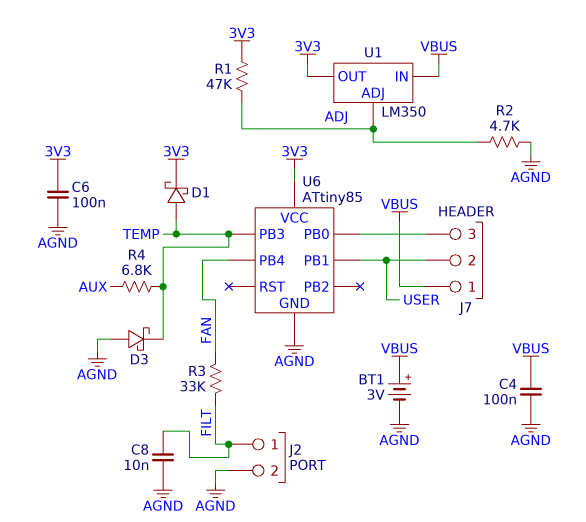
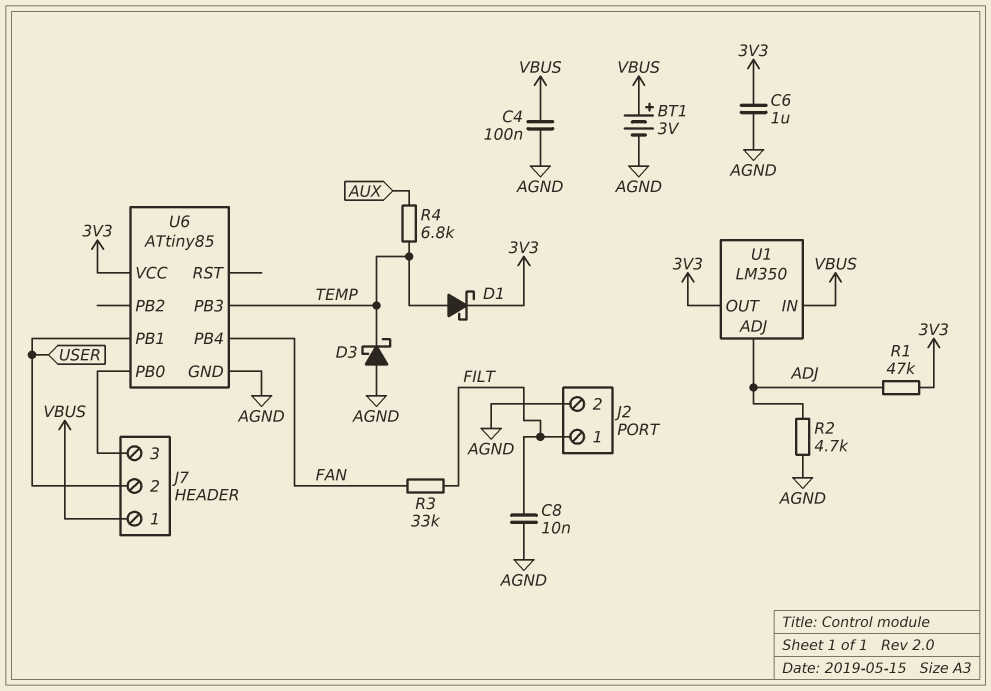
C6: 100nF (3V3, AGND) -> 1uF (3V3, AGND)

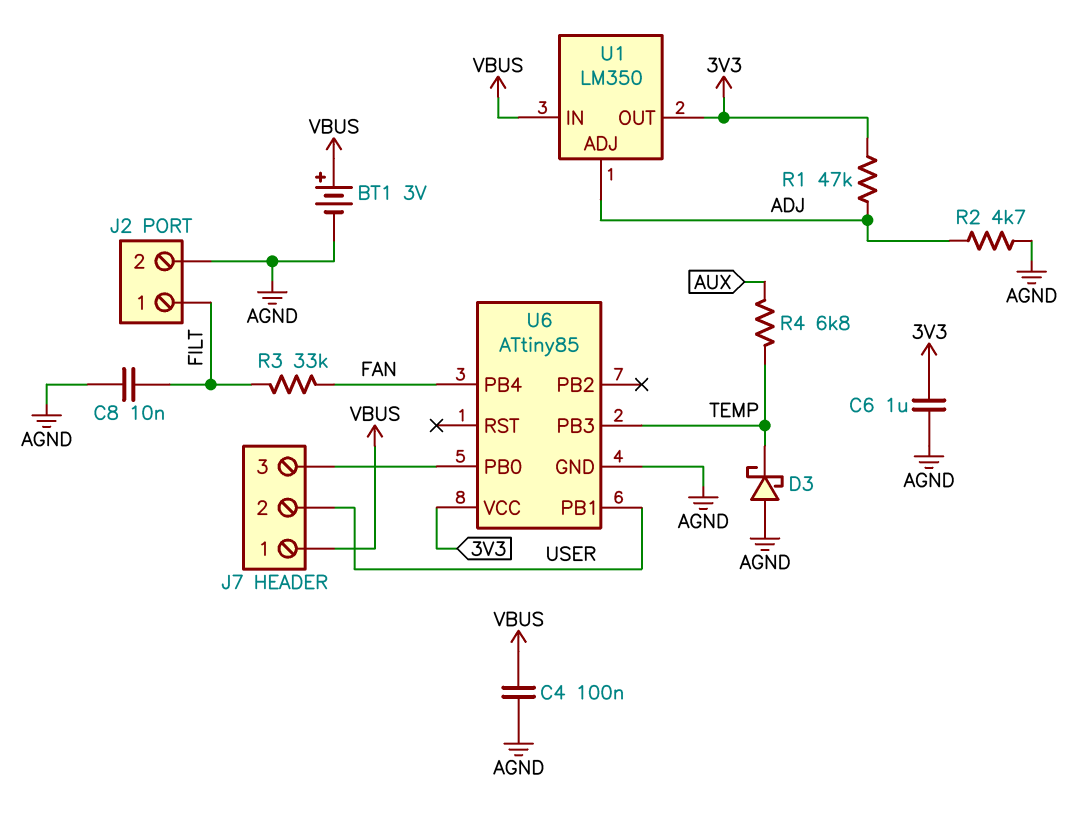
D1: schottky (A TEMP, K 3V3) -> none

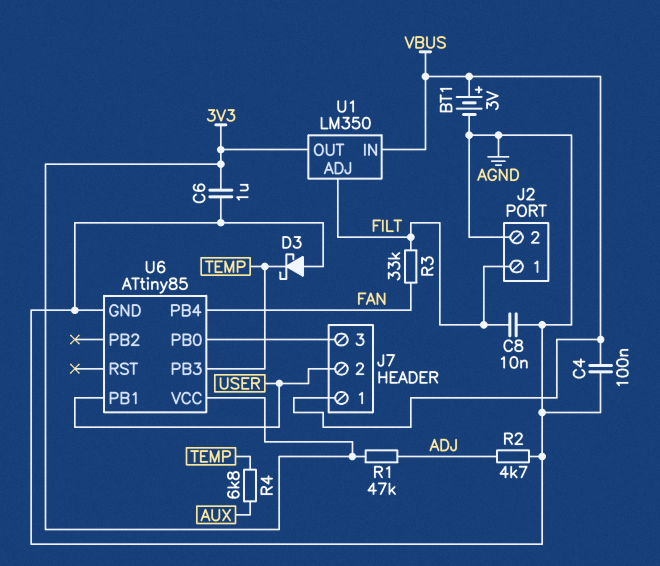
U1 pin ADJ: ADJ -> FILT

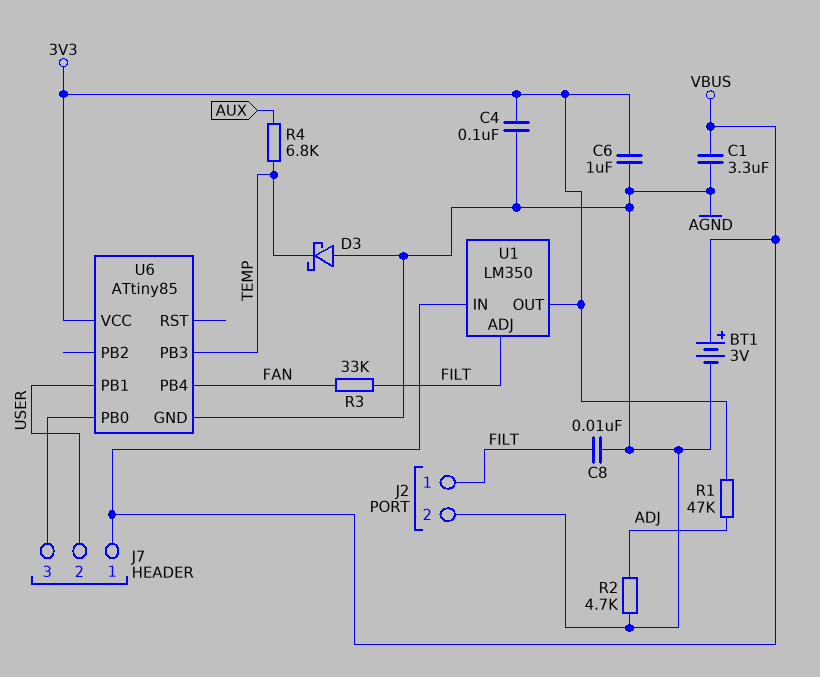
C1: none -> 3.3uF (AGND, VBUS)
C4: 100nF (AGND, VBUS) -> 100nF (3V3, AGND)

